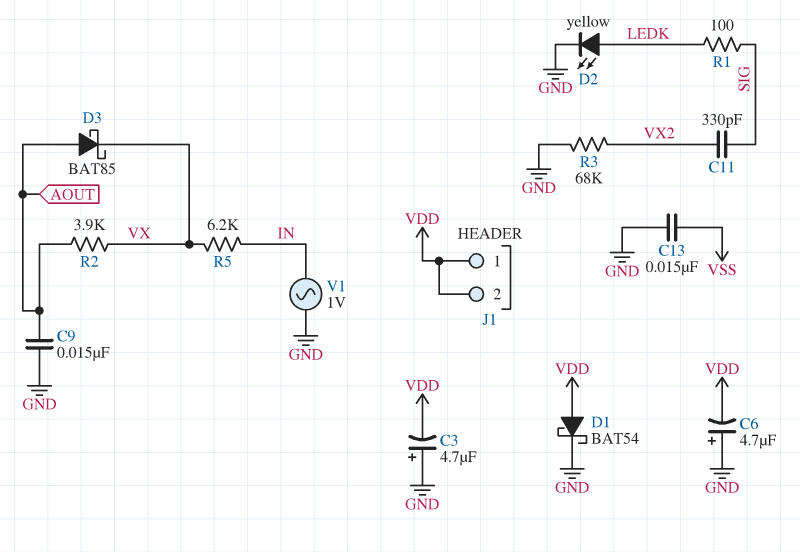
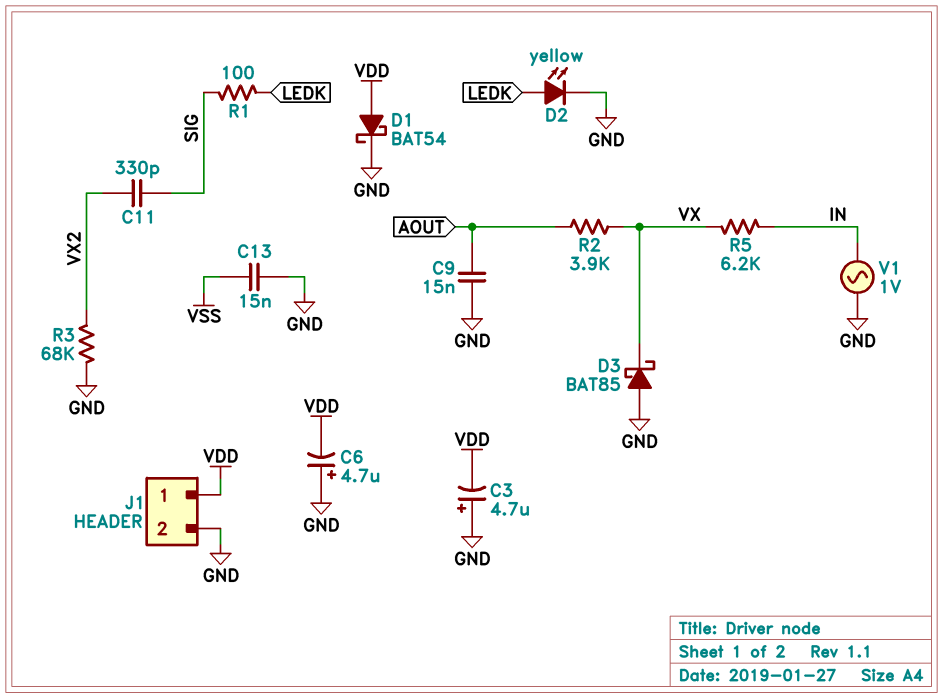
D3: schottky BAT85 (A AOUT, K VX) -> schottky BAT85 (A GND, K VX)
J1 pin 2: VDD -> GND

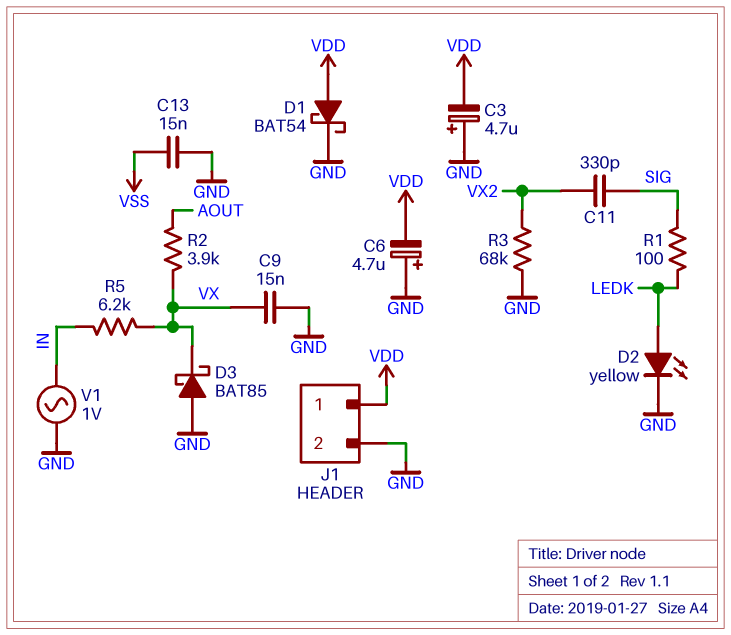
C9: 15nF (AOUT, GND) -> 15nF (GND, VX)

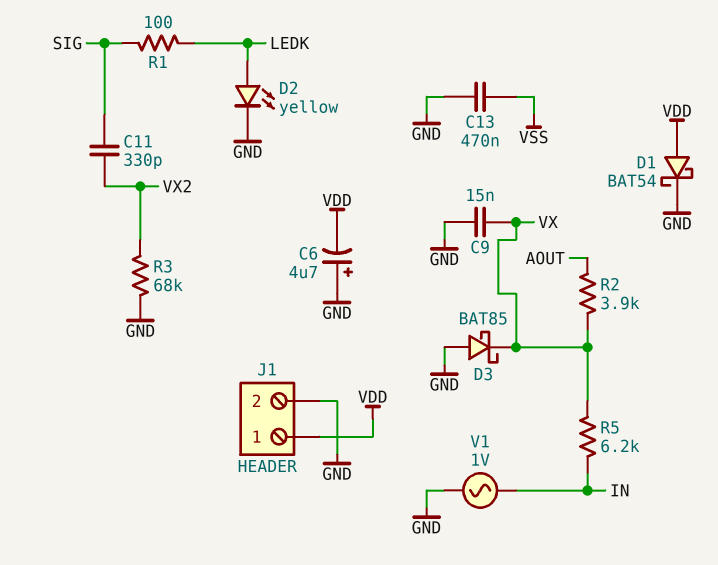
C3: 4.7uF (plus GND, minus VDD) -> none
C13: 15nF (GND, VSS) -> 470nF (GND, VSS)

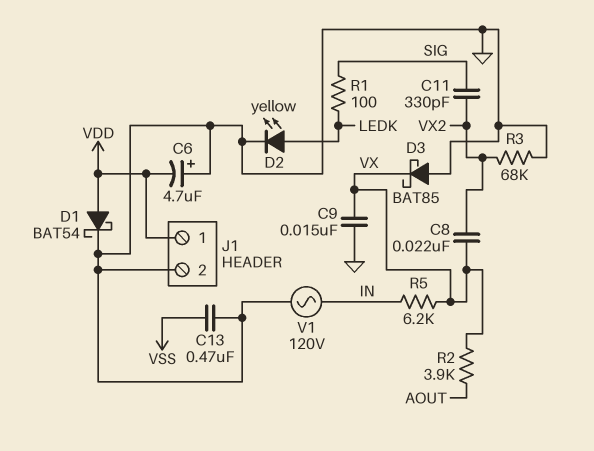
C8: none -> 22nF (VX, VX2)
V1: AC 1V (GND, IN) -> AC 120V (GND, IN)

